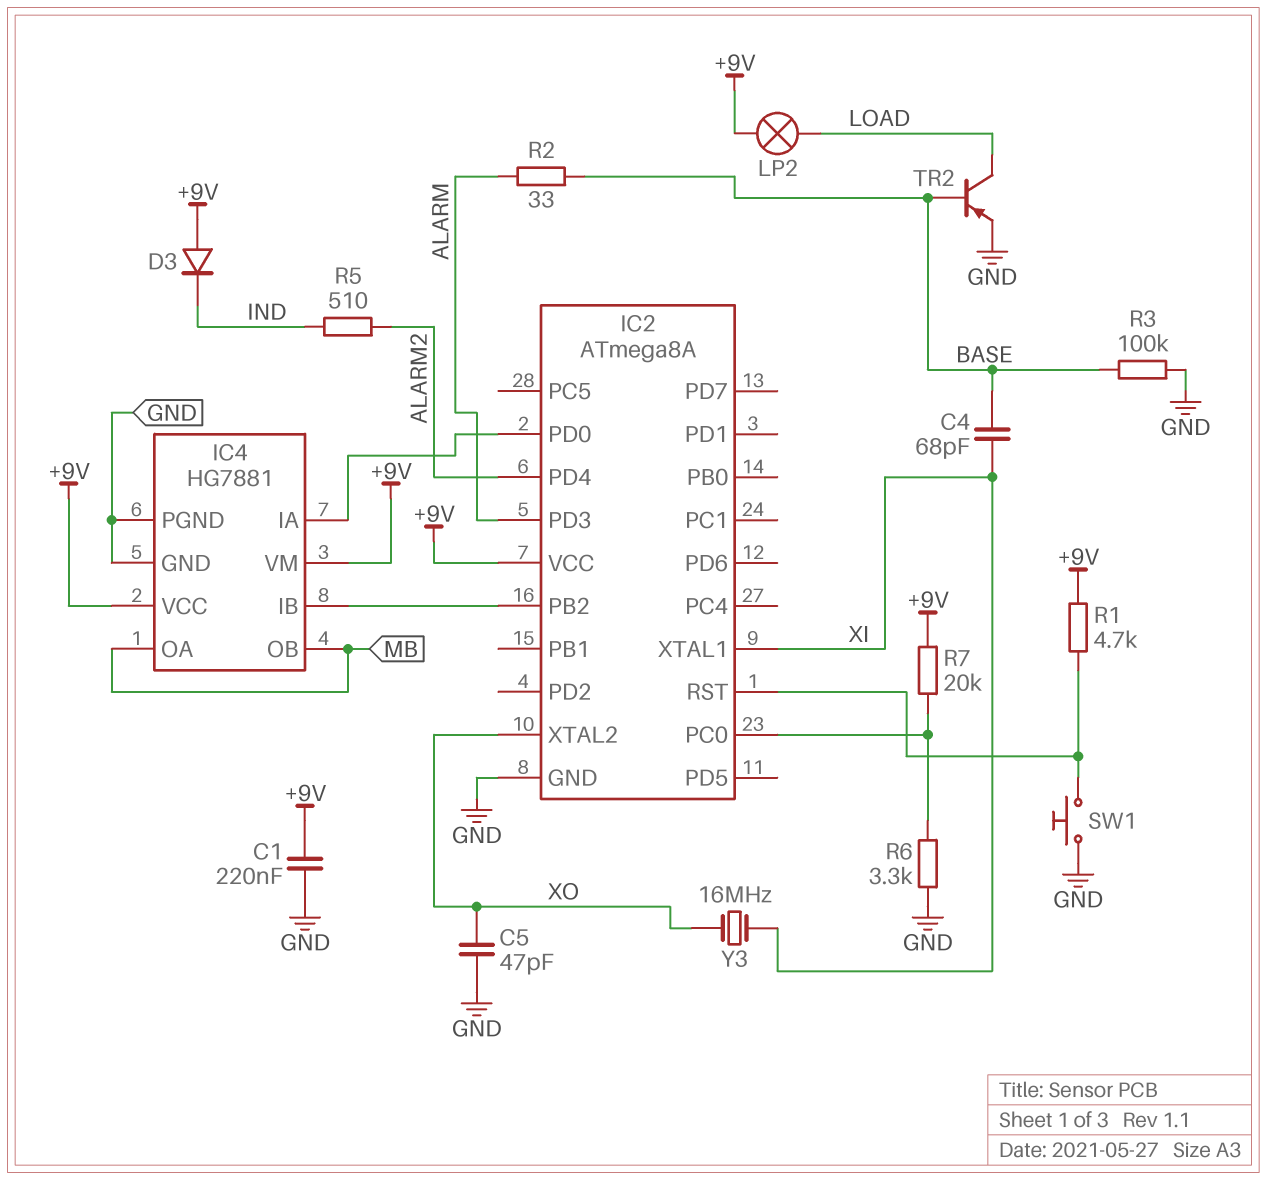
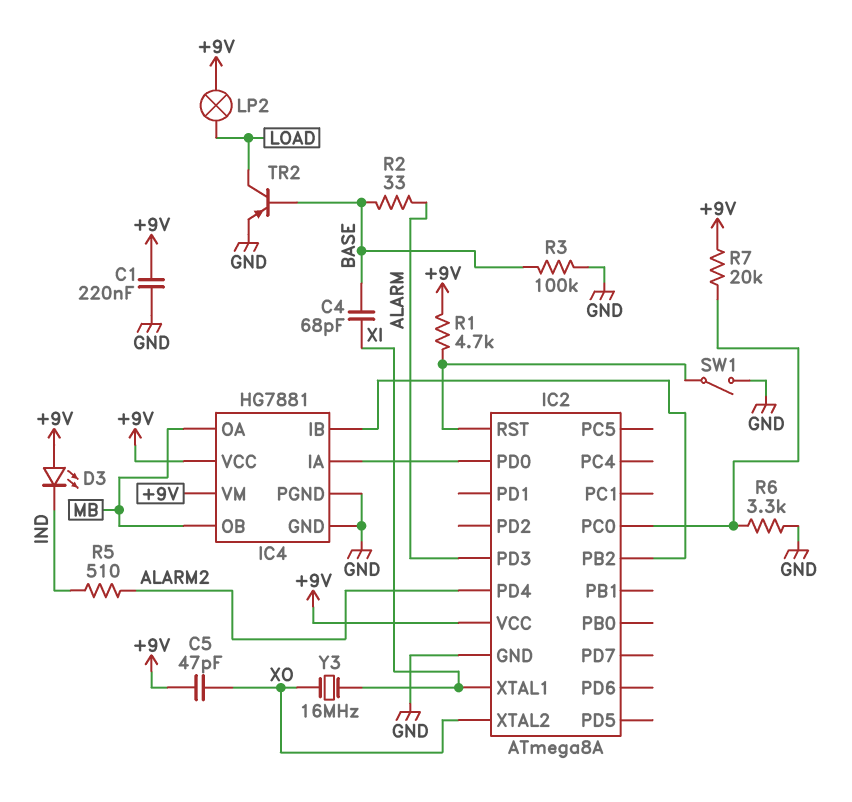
C5: 47pF (GND, XO) -> 47pF (+9V, XO)
D3: diode (A +9V, K IND) -> LED (A +9V, K IND)
SW1: button (GND, IC2/RST) -> switch (GND, IC2/RST)

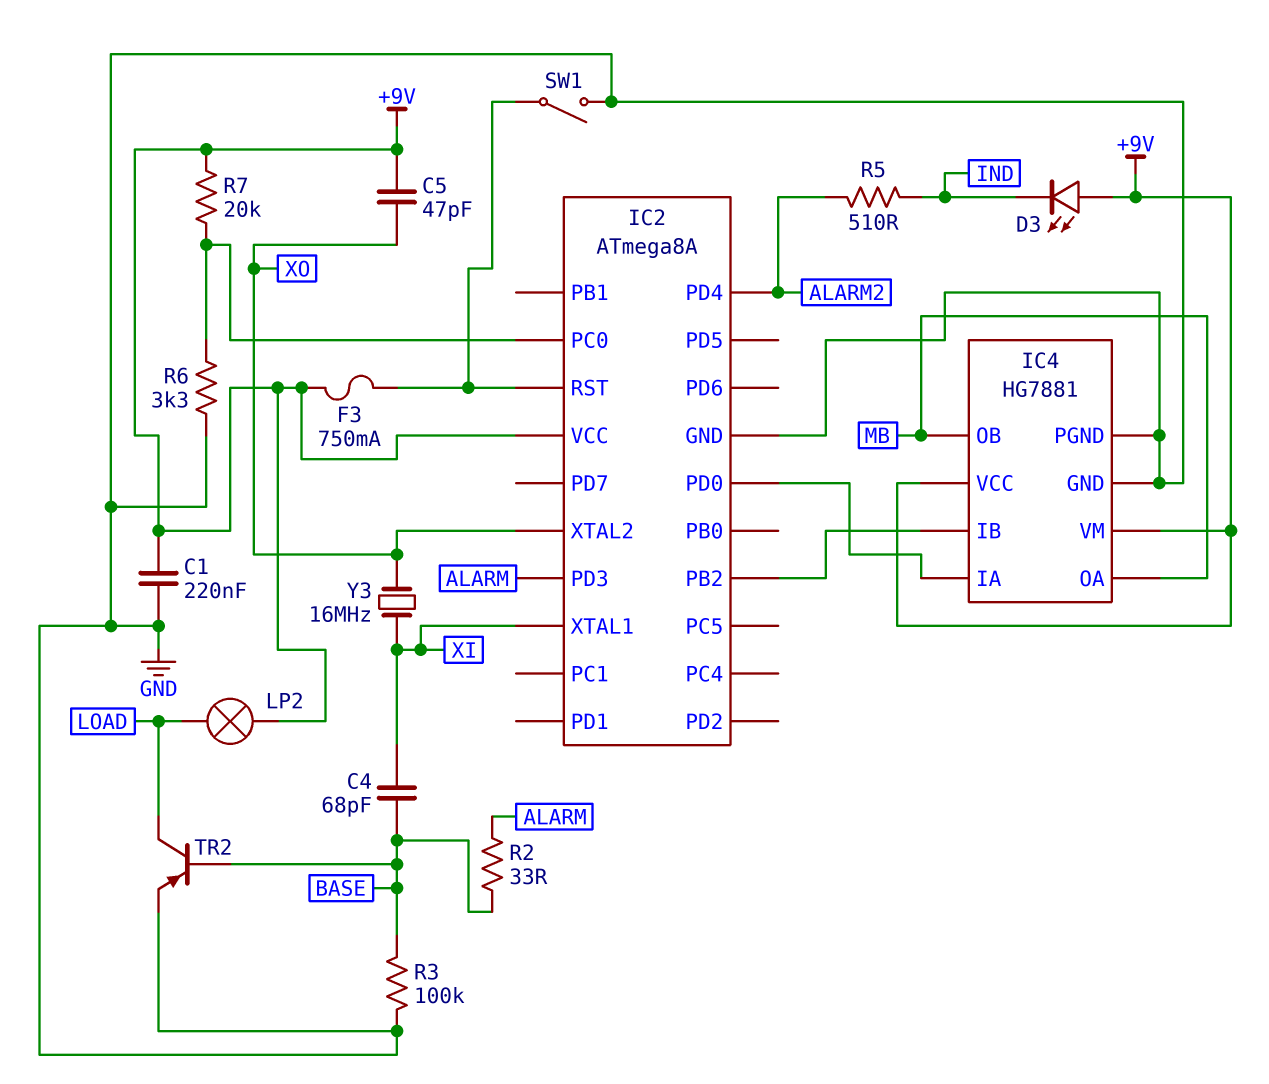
F3: none -> 750mA (+9V, IC2/RST)
R1: 4.7k (+9V, IC2/RST) -> none

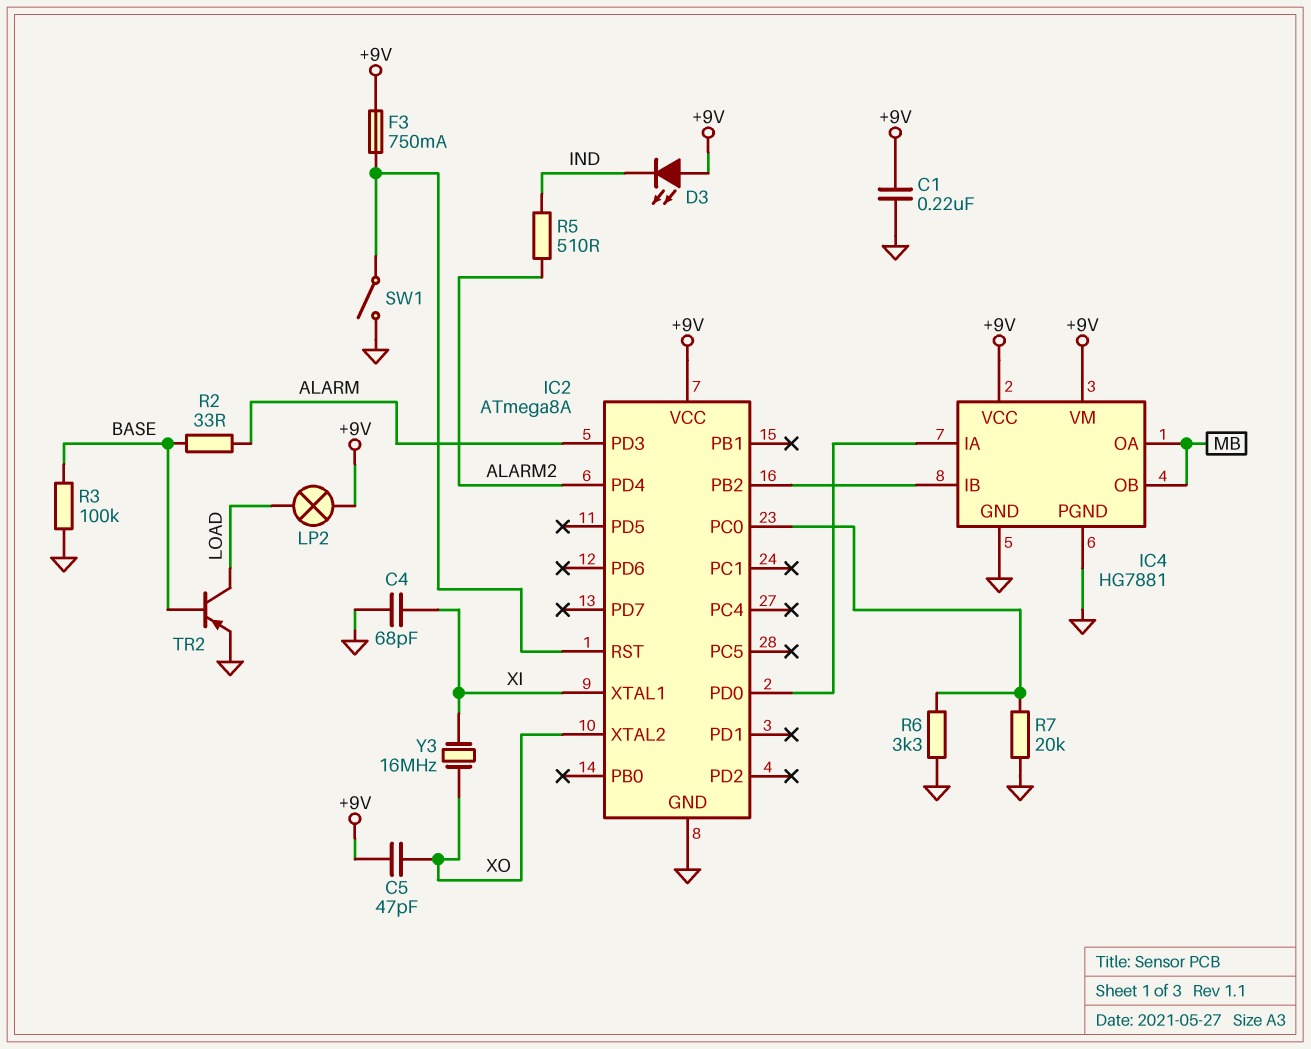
C4: 68pF (BASE, XI) -> 68pF (GND, XI)
R7: 20k (+9V, IC2/PC0) -> 20k (GND, IC2/PC0)

